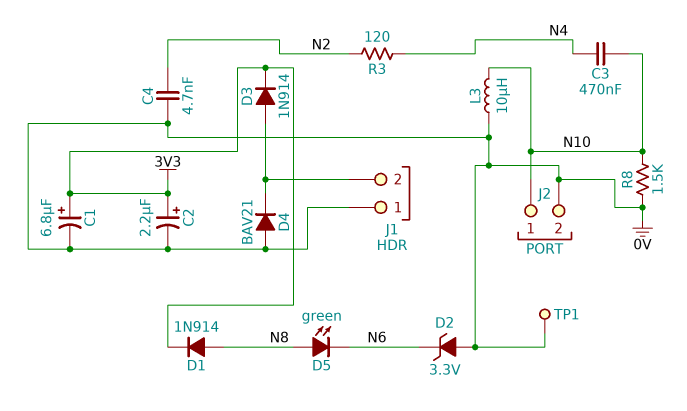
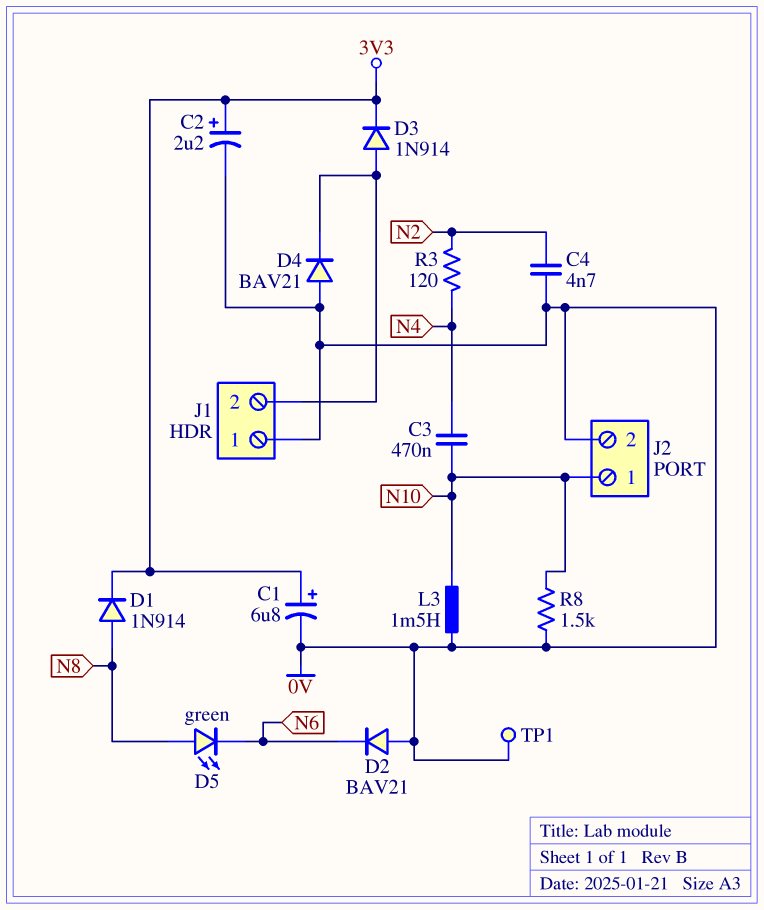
D2: zener 3.3V (A 0V, K N6) -> diode BAV21 (A 0V, K N6)
L3: 10uH (0V, N10) -> 1.5mH (0V, N10)

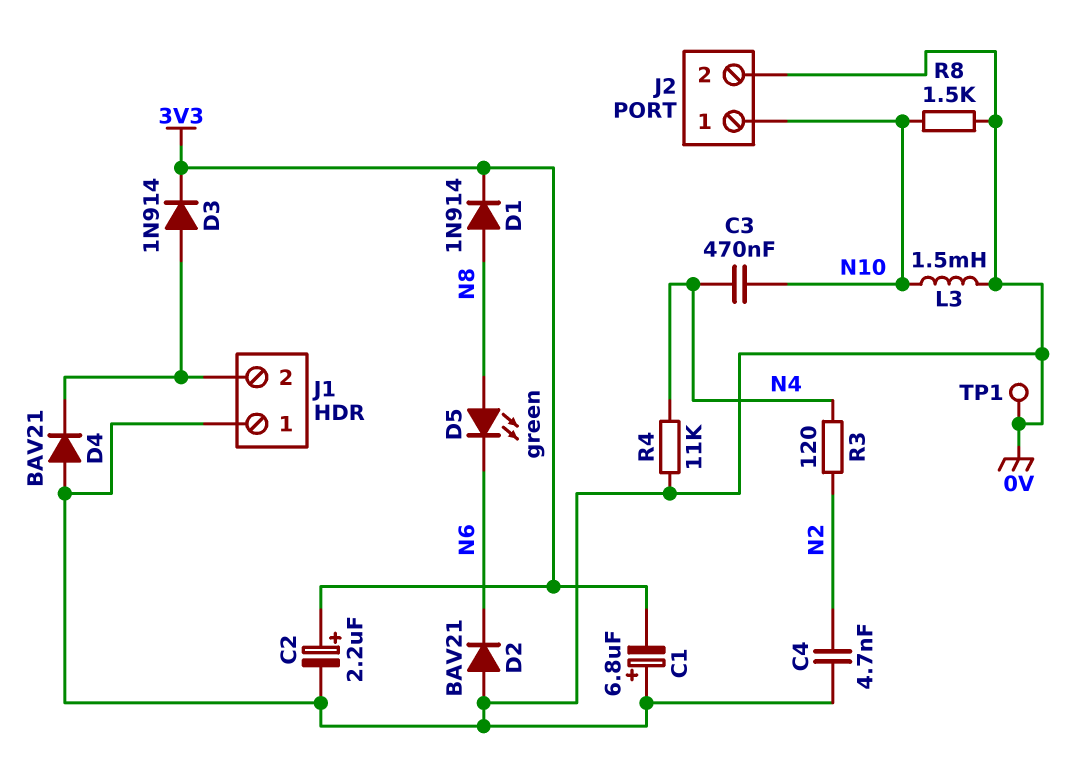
C1: 6.8uF (plus 3V3, minus 0V) -> 6.8uF (plus 0V, minus 3V3)
R4: none -> 11k (0V, N4)

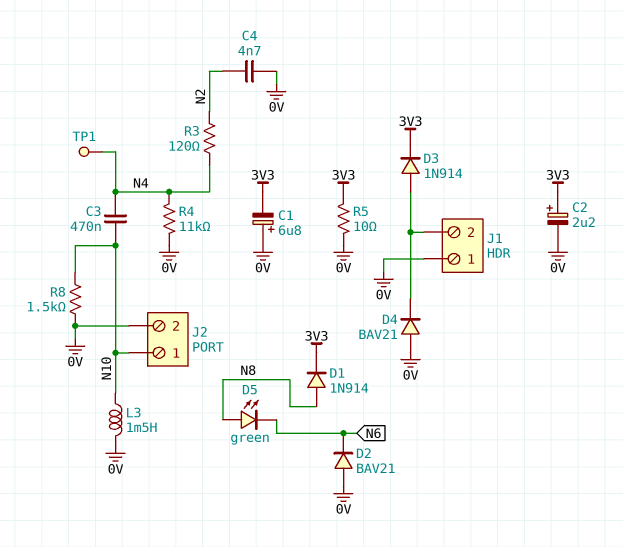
R5: none -> 10 (0V, 3V3)
TP1: test point (0V) -> test point (N4)

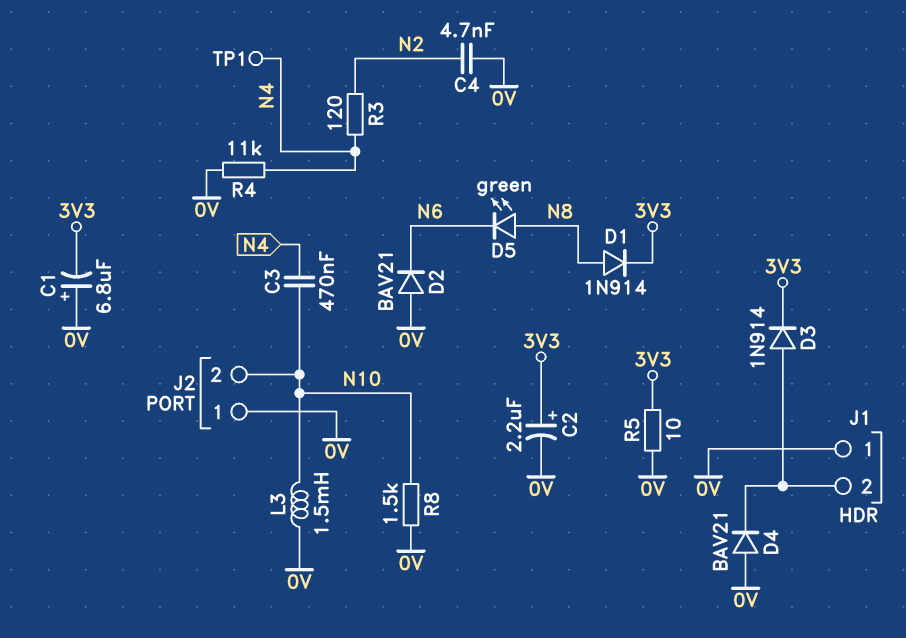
J2 pin 1: N10 -> 0V
J2 pin 2: 0V -> N10

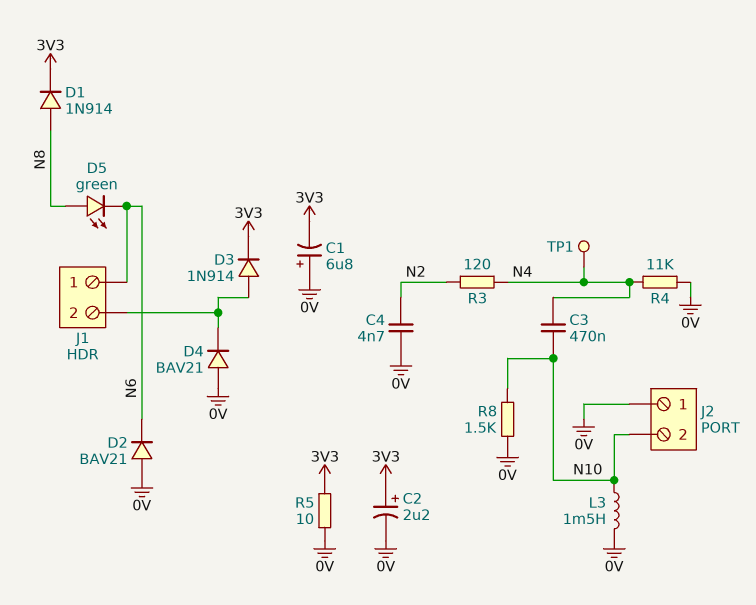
J1 pin 1: 0V -> N6

